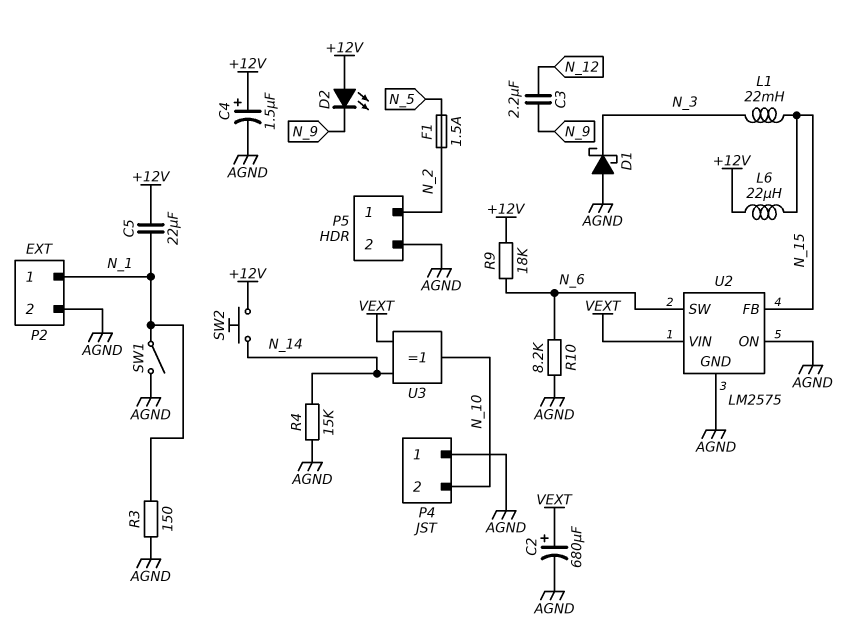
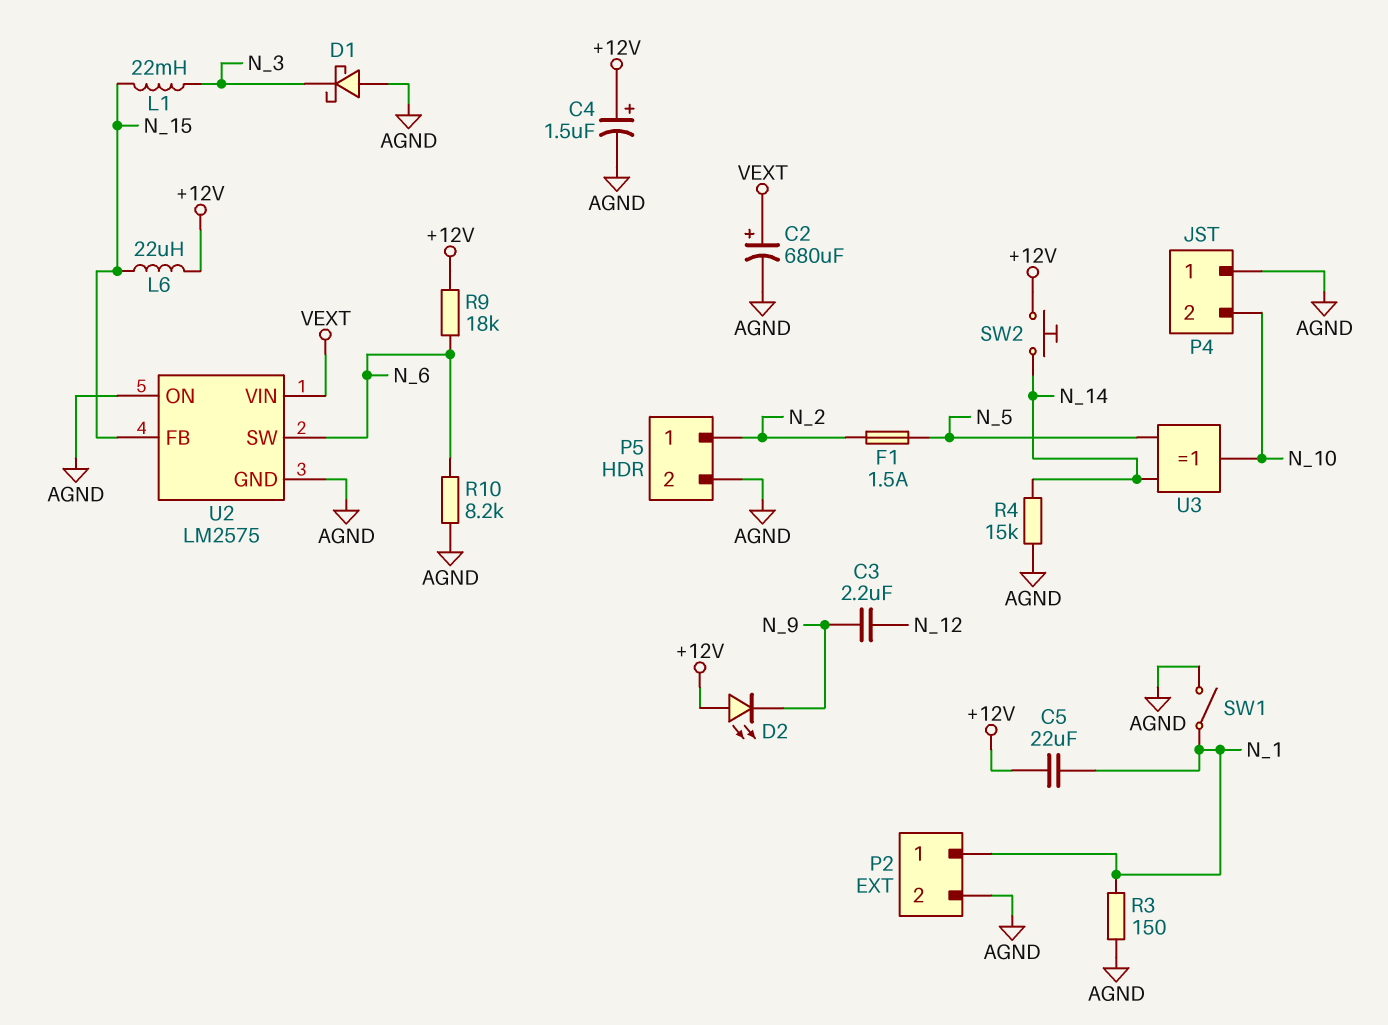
U3: XOR (in N_14, in VEXT, out N_10) -> XOR (in N_5, in N_14, out N_10)

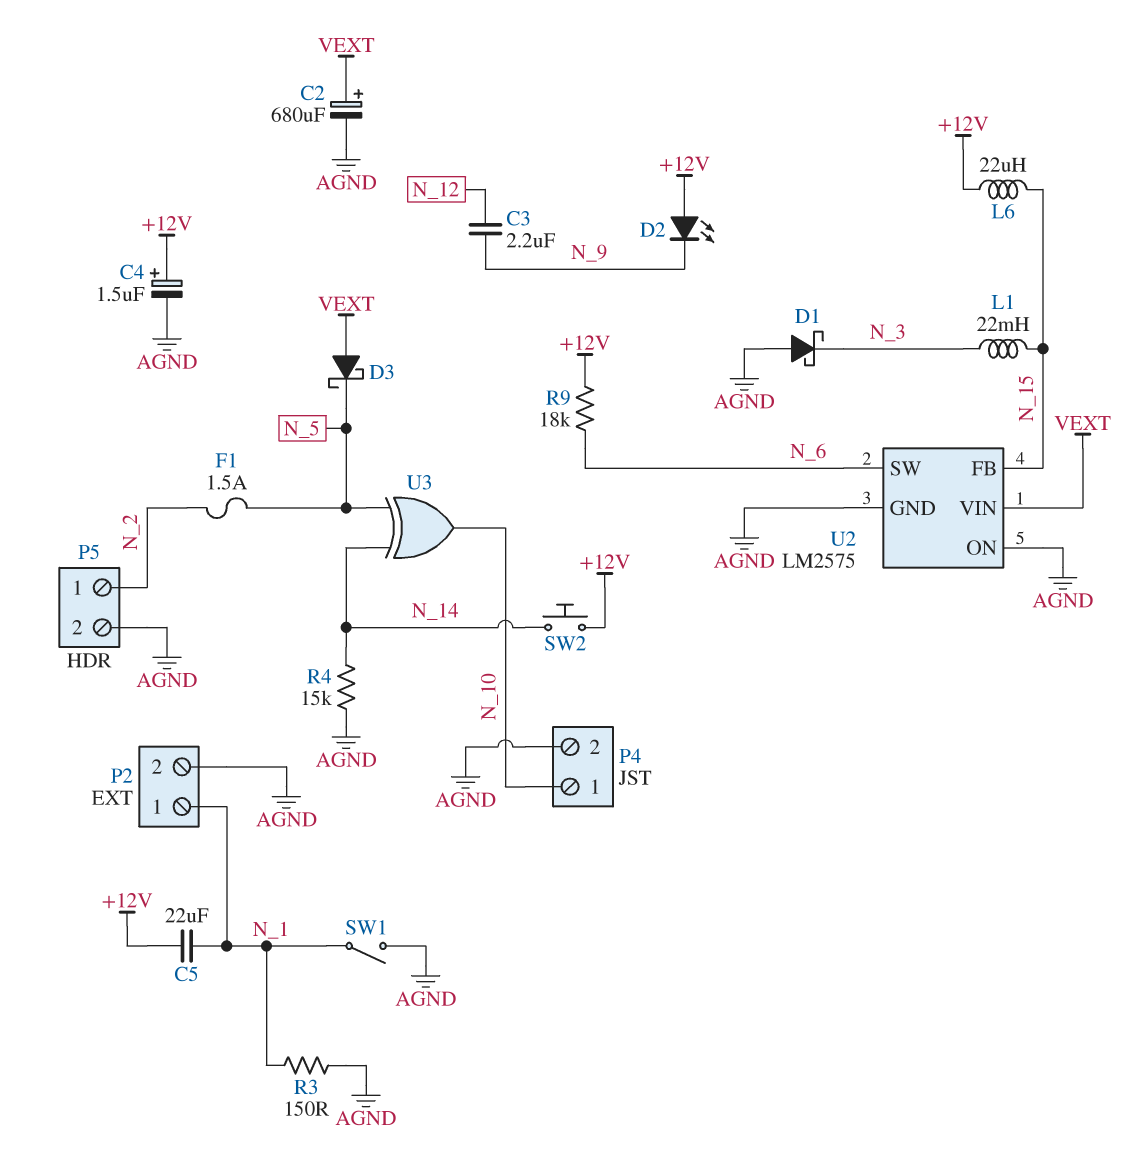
D3: none -> schottky (A VEXT, K N_5)
P4 pin 1: AGND -> N_10
P4 pin 2: N_10 -> AGND
R10: 8.2k (AGND, N_6) -> none

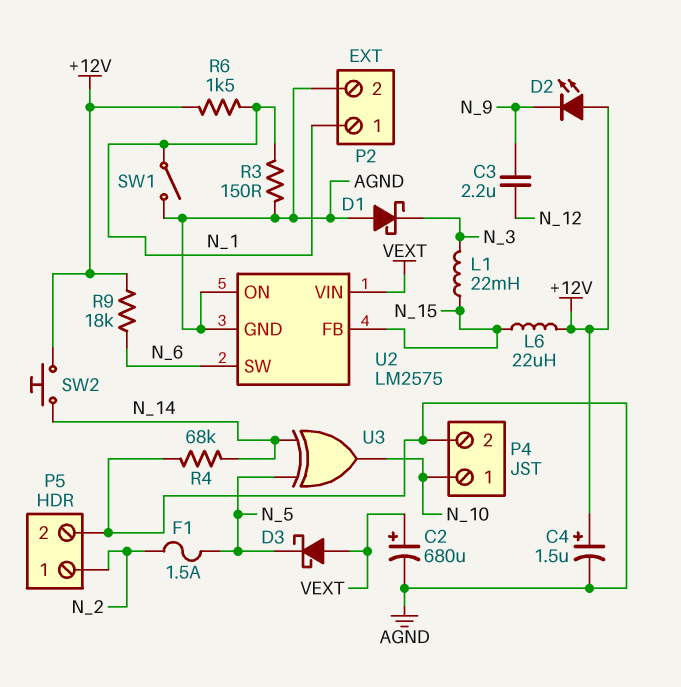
C5: 22uF (+12V, N_1) -> none
R4: 15k (AGND, N_14) -> 68k (AGND, N_14)
R6: none -> 1.5k (+12V, N_1)

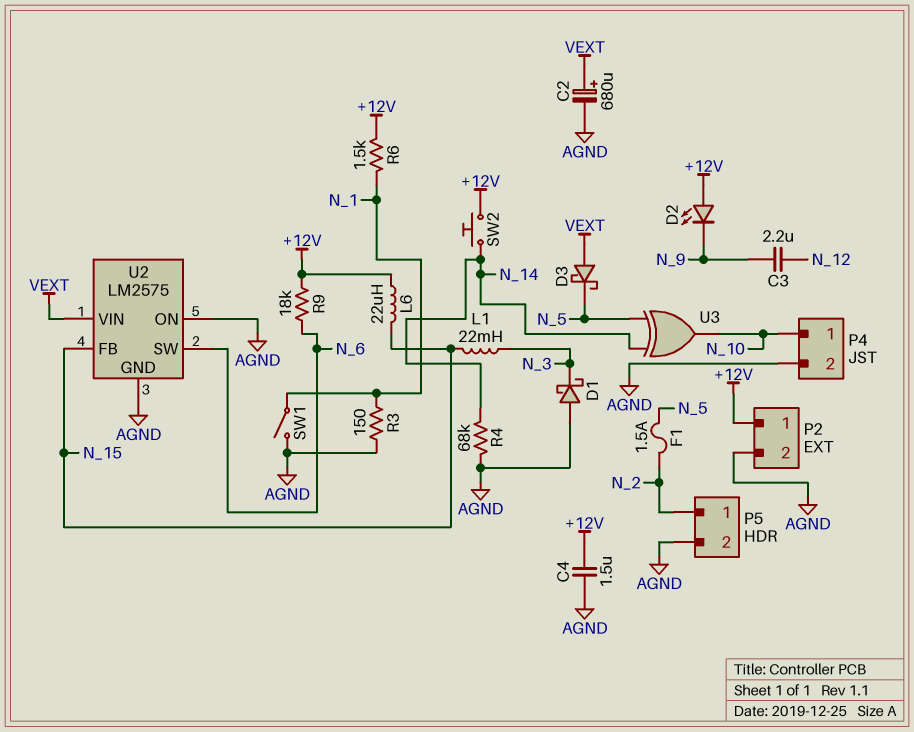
C4: 1.5uF (plus +12V, minus AGND) -> 1.5uF (+12V, AGND)
P2 pin 1: N_1 -> +12V

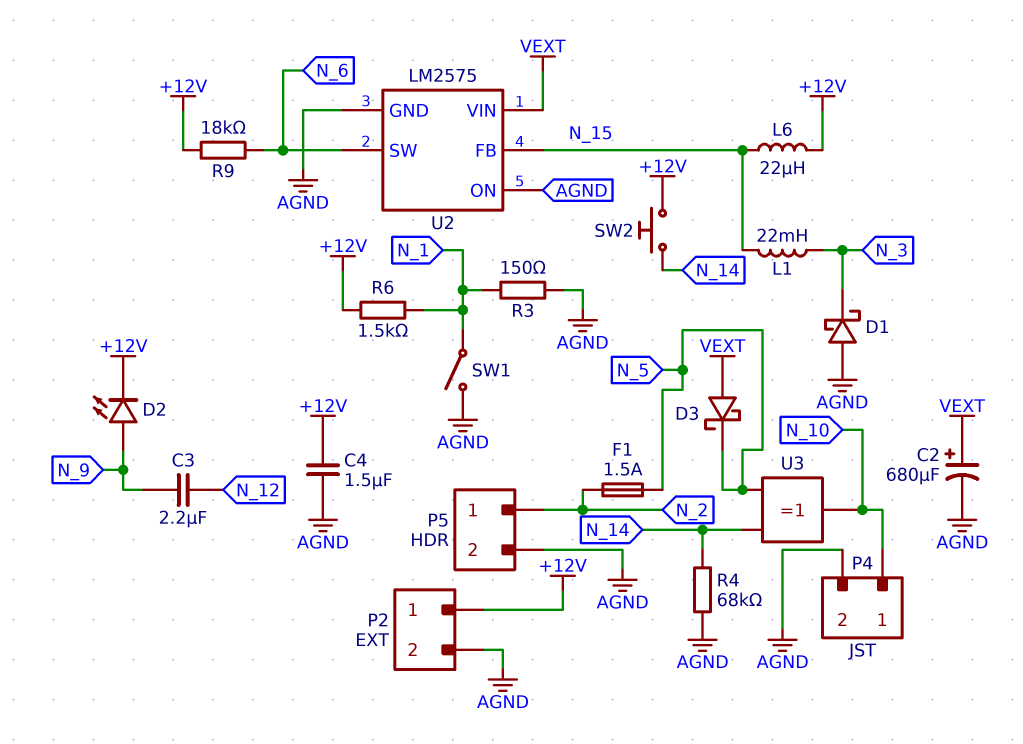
D2: LED (A +12V, K N_9) -> LED (A N_9, K +12V)

